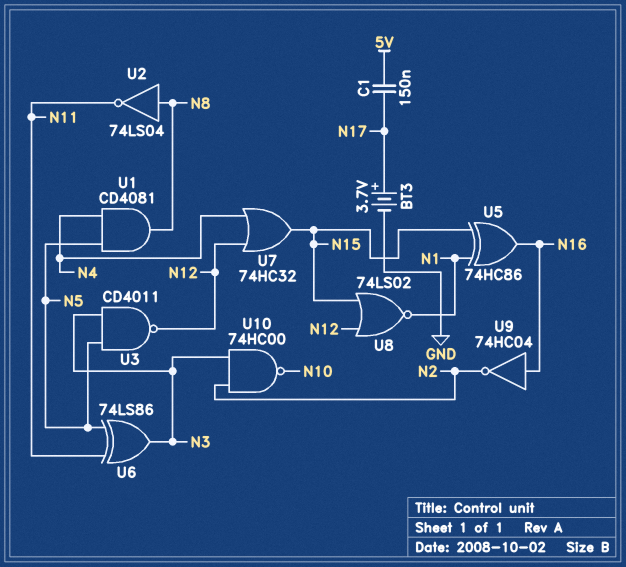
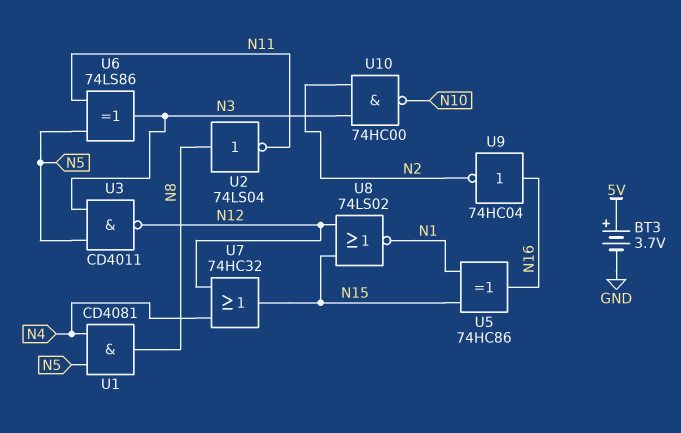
BT3: 3.7V (plus N17, minus GND) -> 3.7V (plus 5V, minus GND)
C1: 150nF (5V, N17) -> none

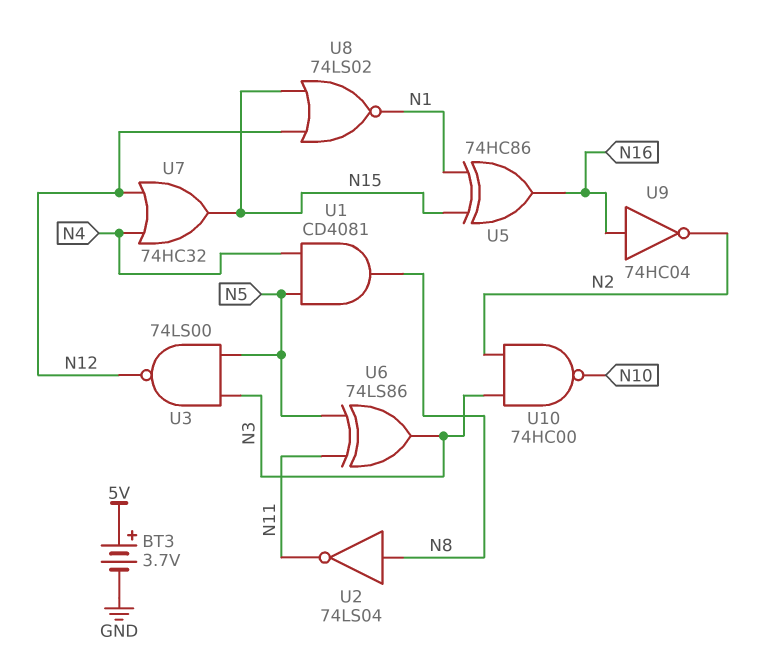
U3: NAND CD4011 (in N3, in N5, out N12) -> NAND 74LS00 (in N3, in N5, out N12)

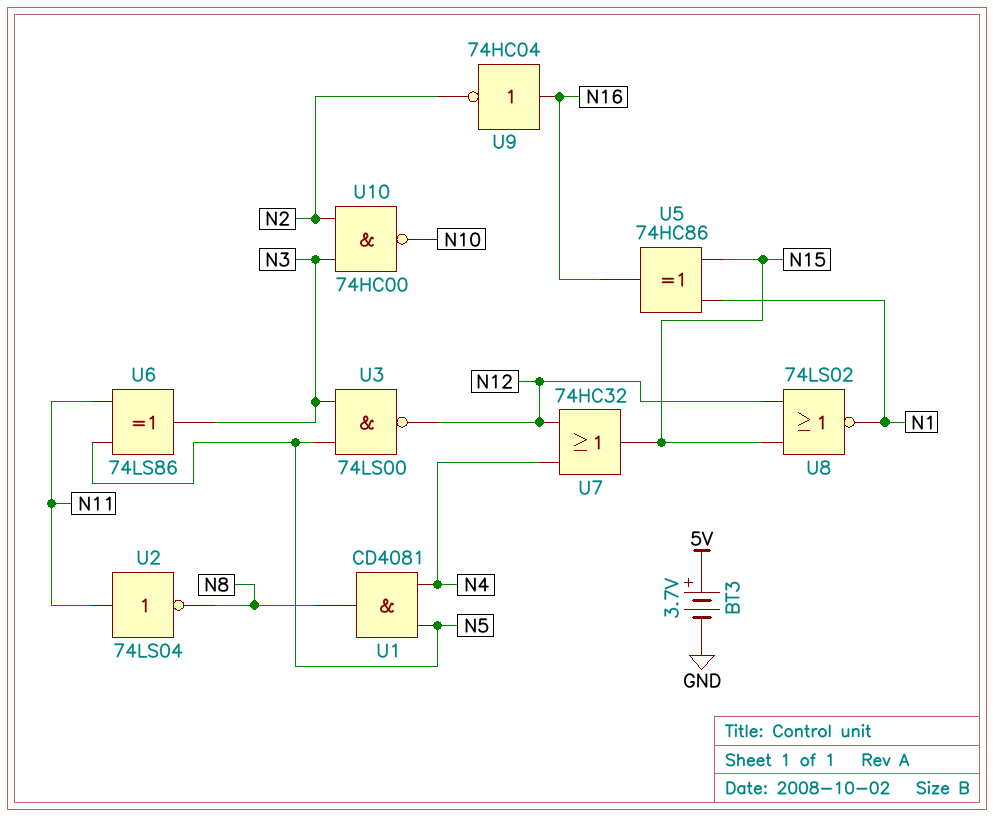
U2: NOT 74LS04 (in N8, out N11) -> NOT 74LS04 (in N11, out N8)

